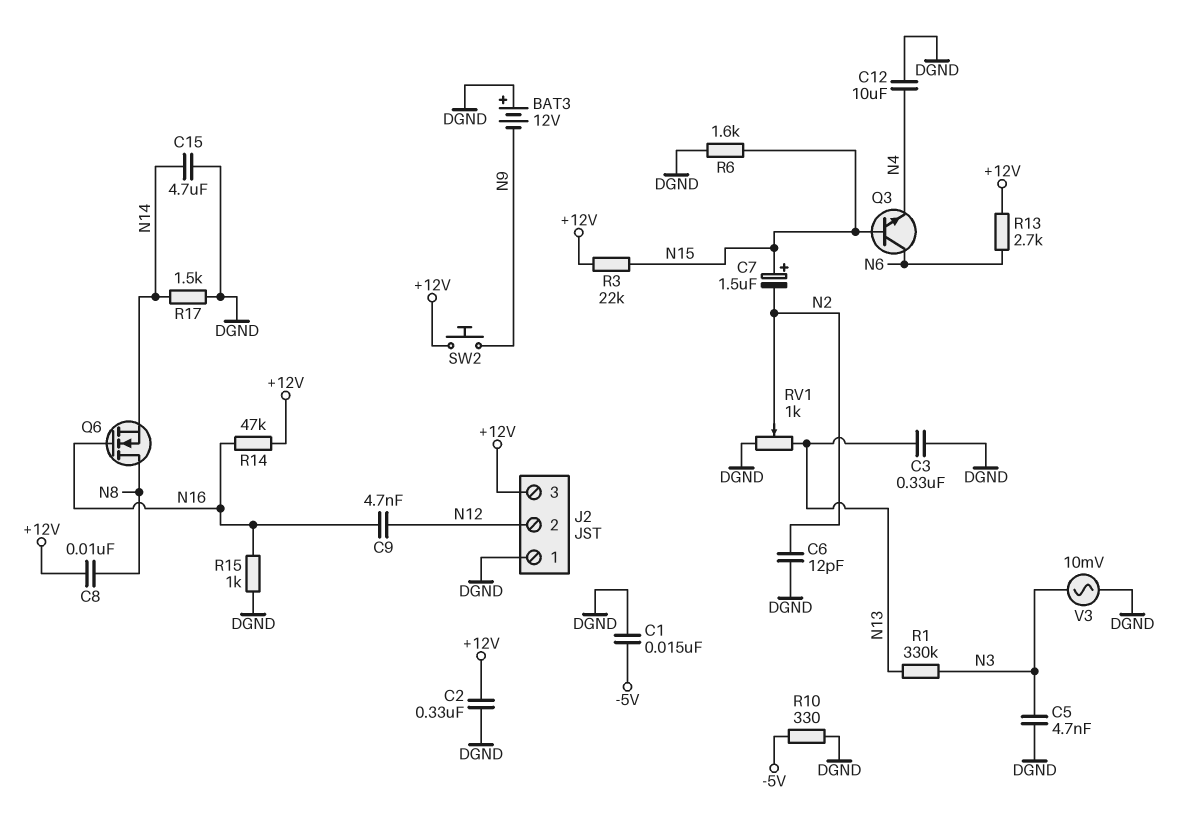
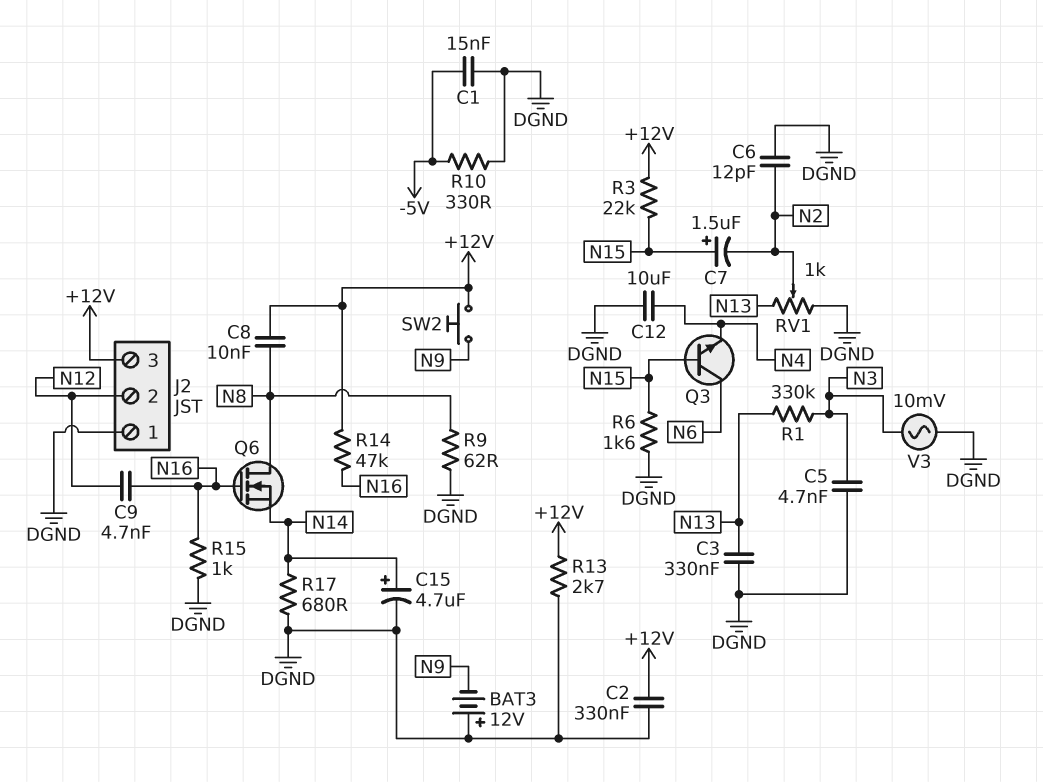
C15: 4.7uF (DGND, N14) -> 4.7uF (plus N14, minus DGND)
R9: none -> 62 (DGND, N8)
R13: 2.7k (+12V, N6) -> 2.7k (+12V, DGND)
R17: 1.5k (DGND, N14) -> 680 (DGND, N14)

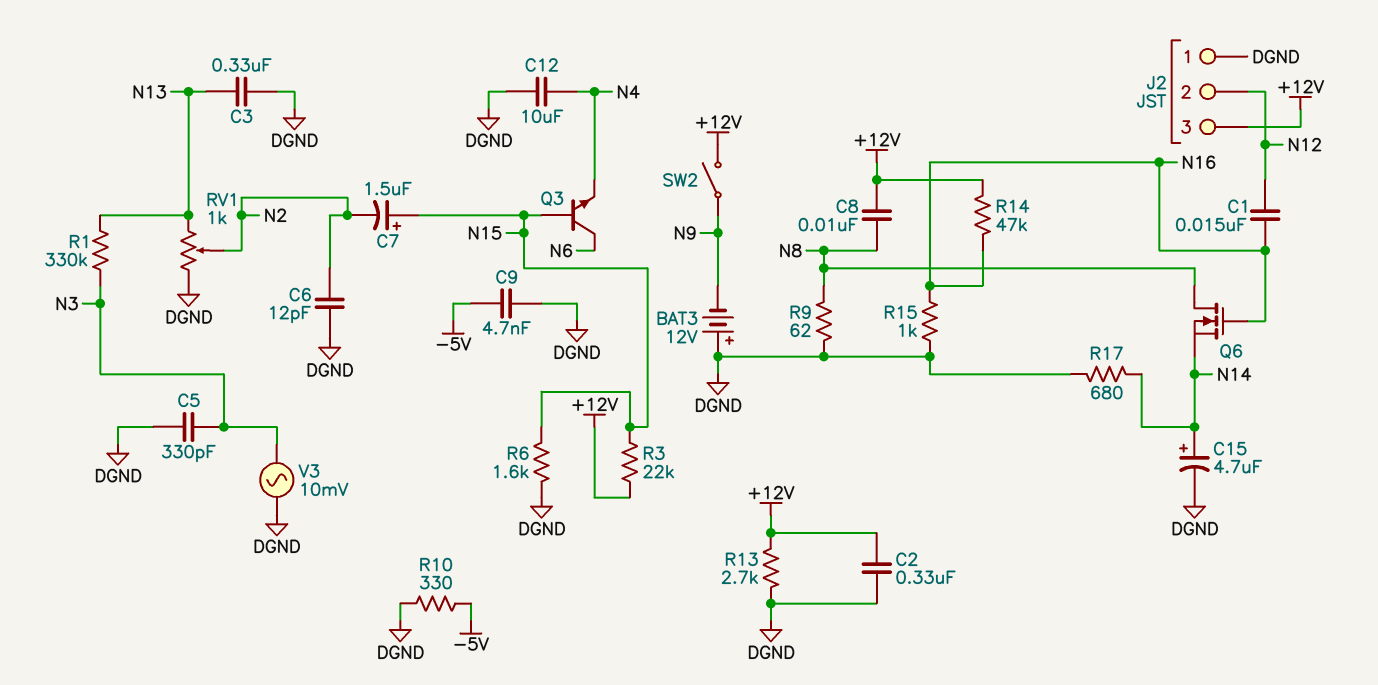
C1: 15nF (-5V, DGND) -> 15nF (N12, N16)
C5: 4.7nF (DGND, N3) -> 330pF (DGND, N3)
C9: 4.7nF (N12, N16) -> 4.7nF (-5V, DGND)
SW2: button (+12V, N9) -> switch (+12V, N9)

